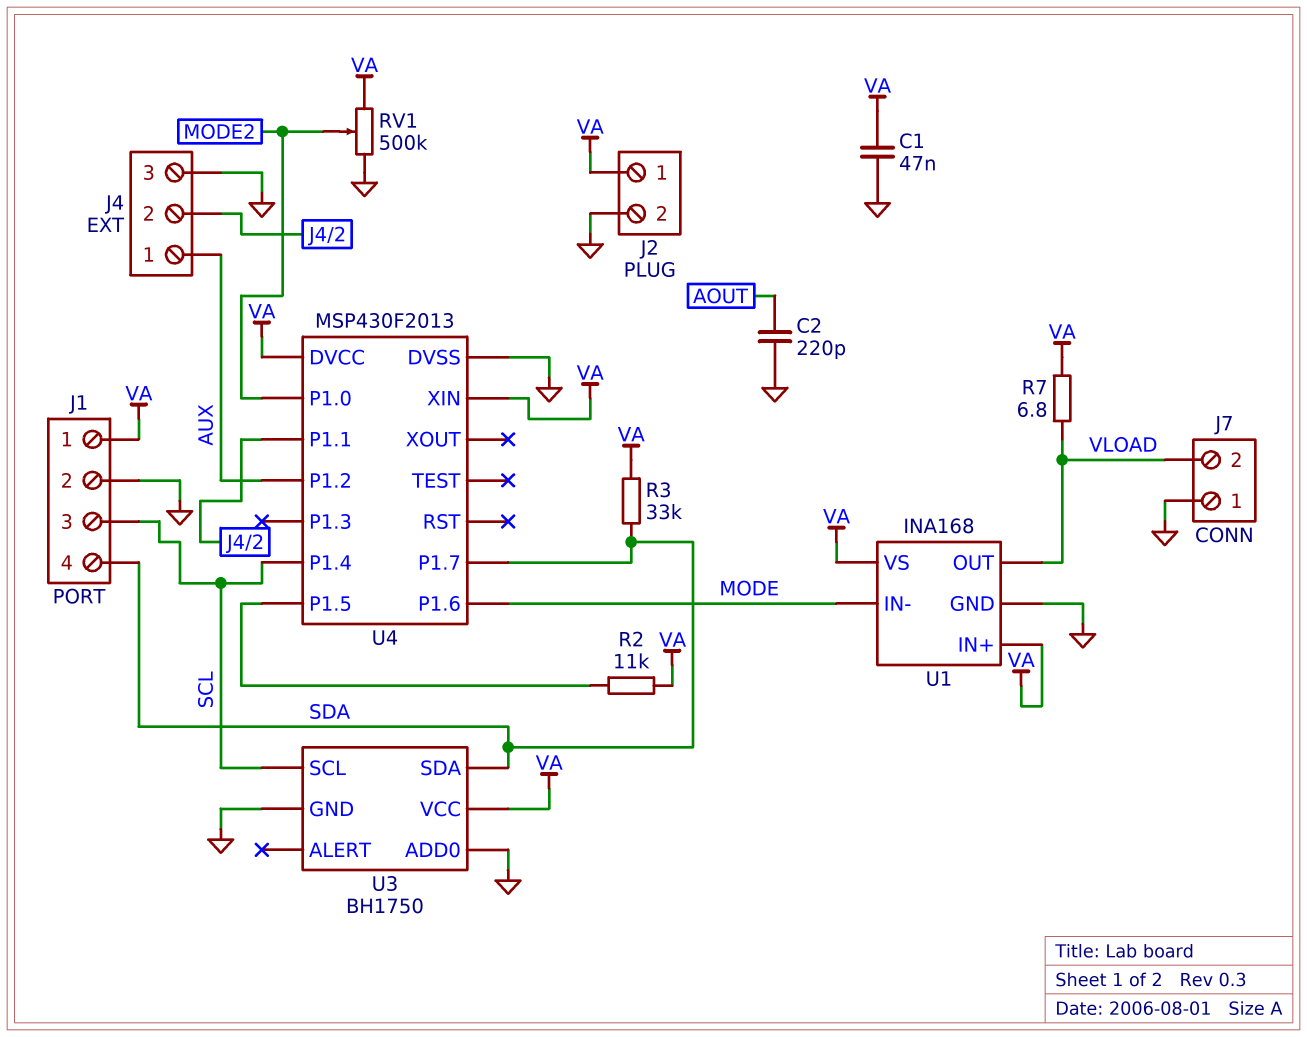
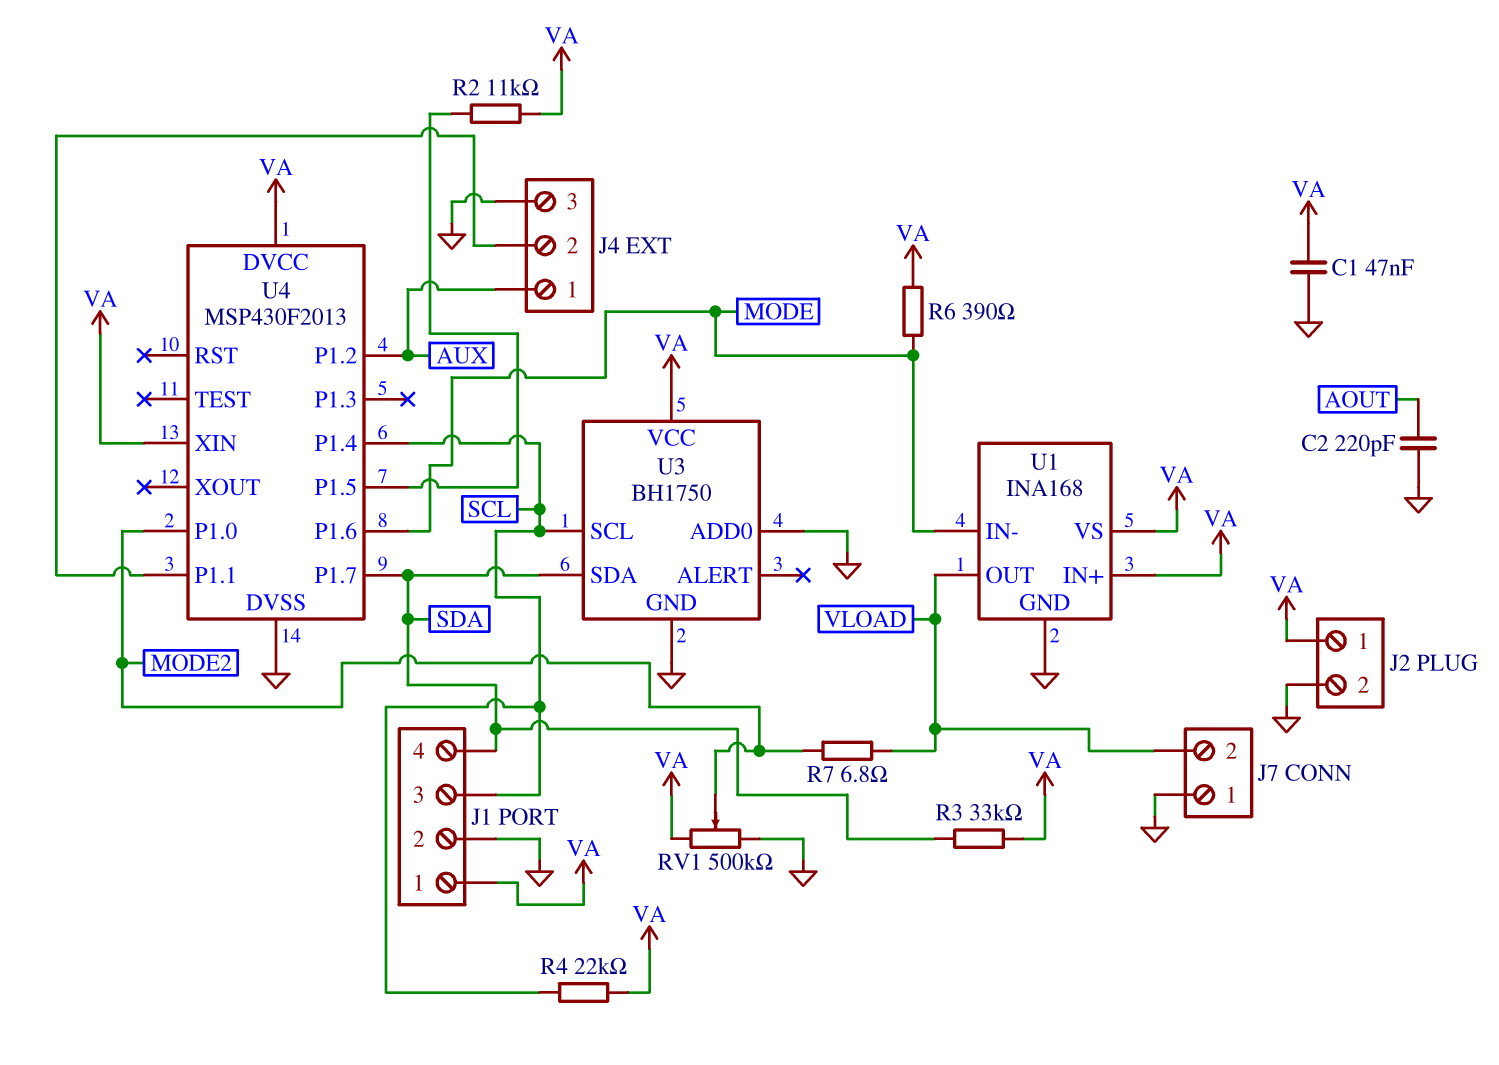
R4: none -> 22k (SCL, VA)
R6: none -> 390 (MODE, VA)
R7: 6.8 (VA, VLOAD) -> 6.8 (MODE2, VLOAD)

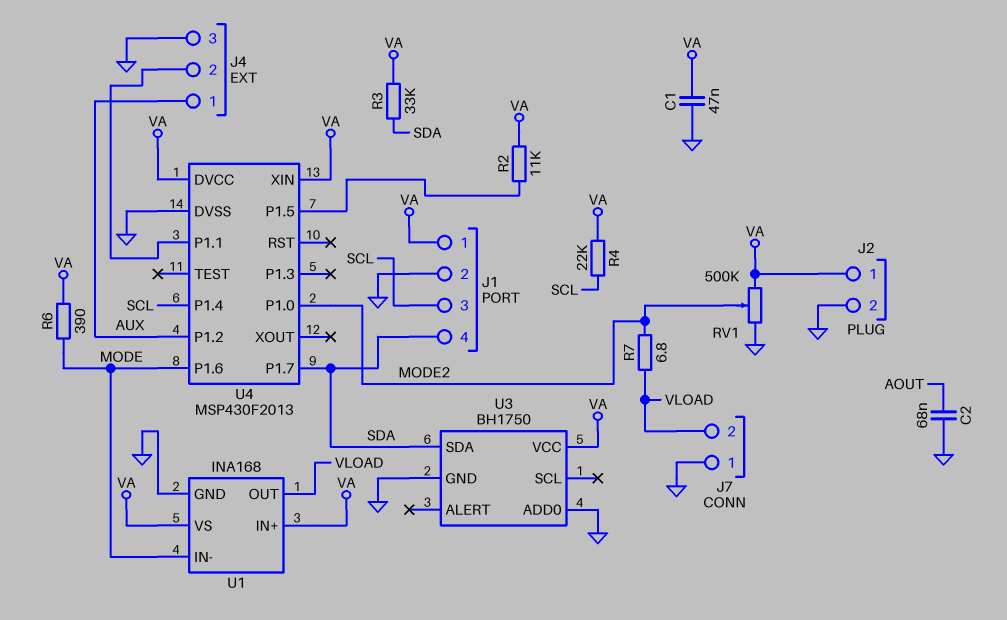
C2: 220pF (AOUT, GND) -> 68nF (AOUT, GND)
U3 pin SCL: SCL -> none

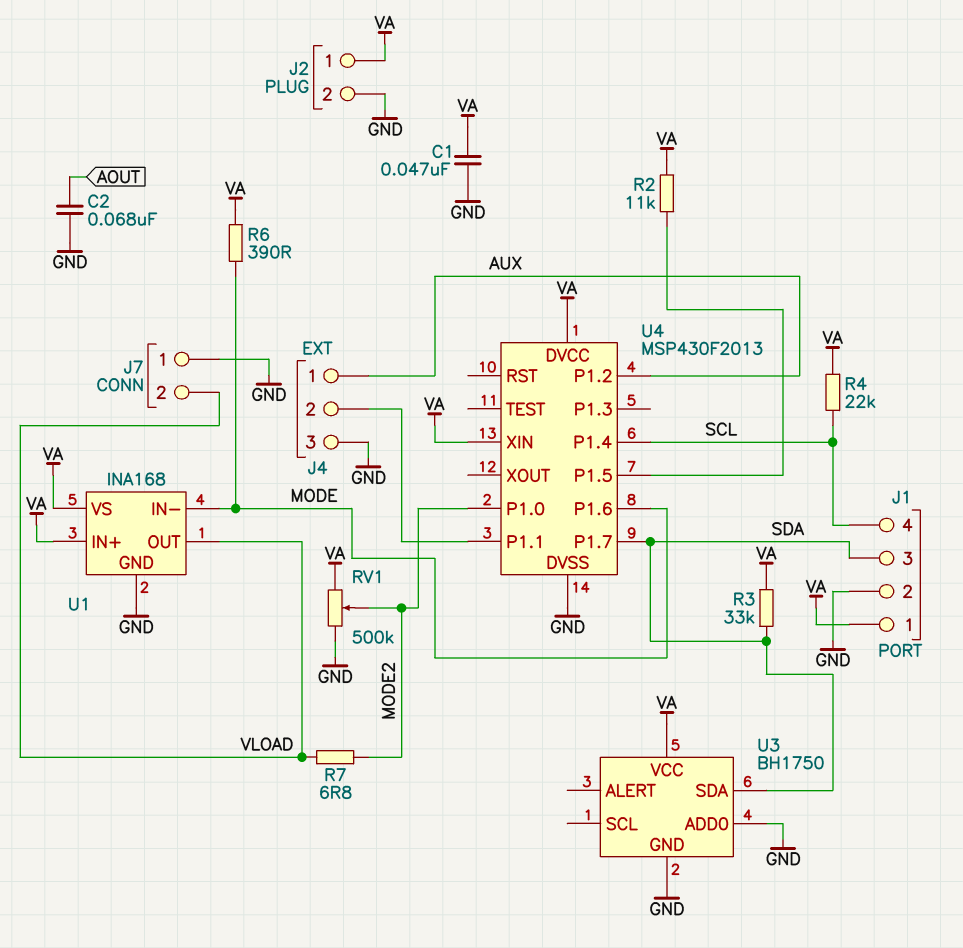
J1 pin 3: SCL -> SDA
J1 pin 4: SDA -> SCL

